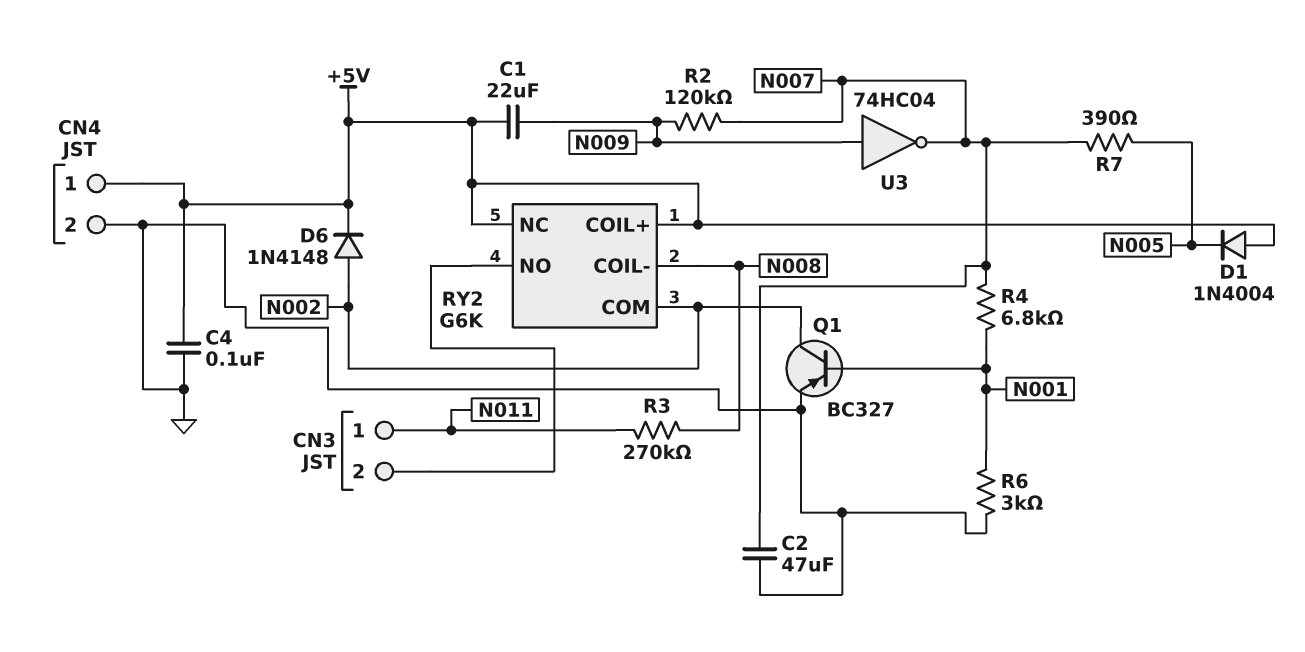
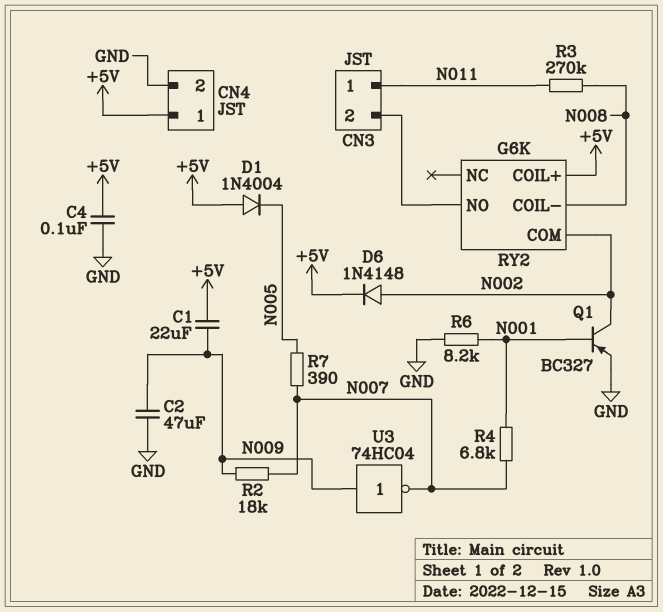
C2: 47uF (GND, N007) -> 47uF (GND, N009)
R2: 120k (N007, N009) -> 18k (N007, N009)
R6: 3k (GND, N001) -> 8.2k (GND, N001)
RY2 pin NC: +5V -> none

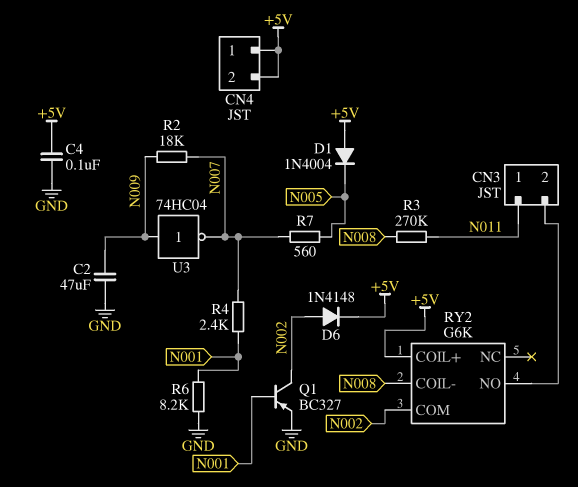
C1: 22uF (+5V, N009) -> none
CN4 pin 2: GND -> +5V
R4: 6.8k (N001, N007) -> 2.4k (N001, N007)
R7: 390 (N005, N007) -> 560 (N005, N007)

